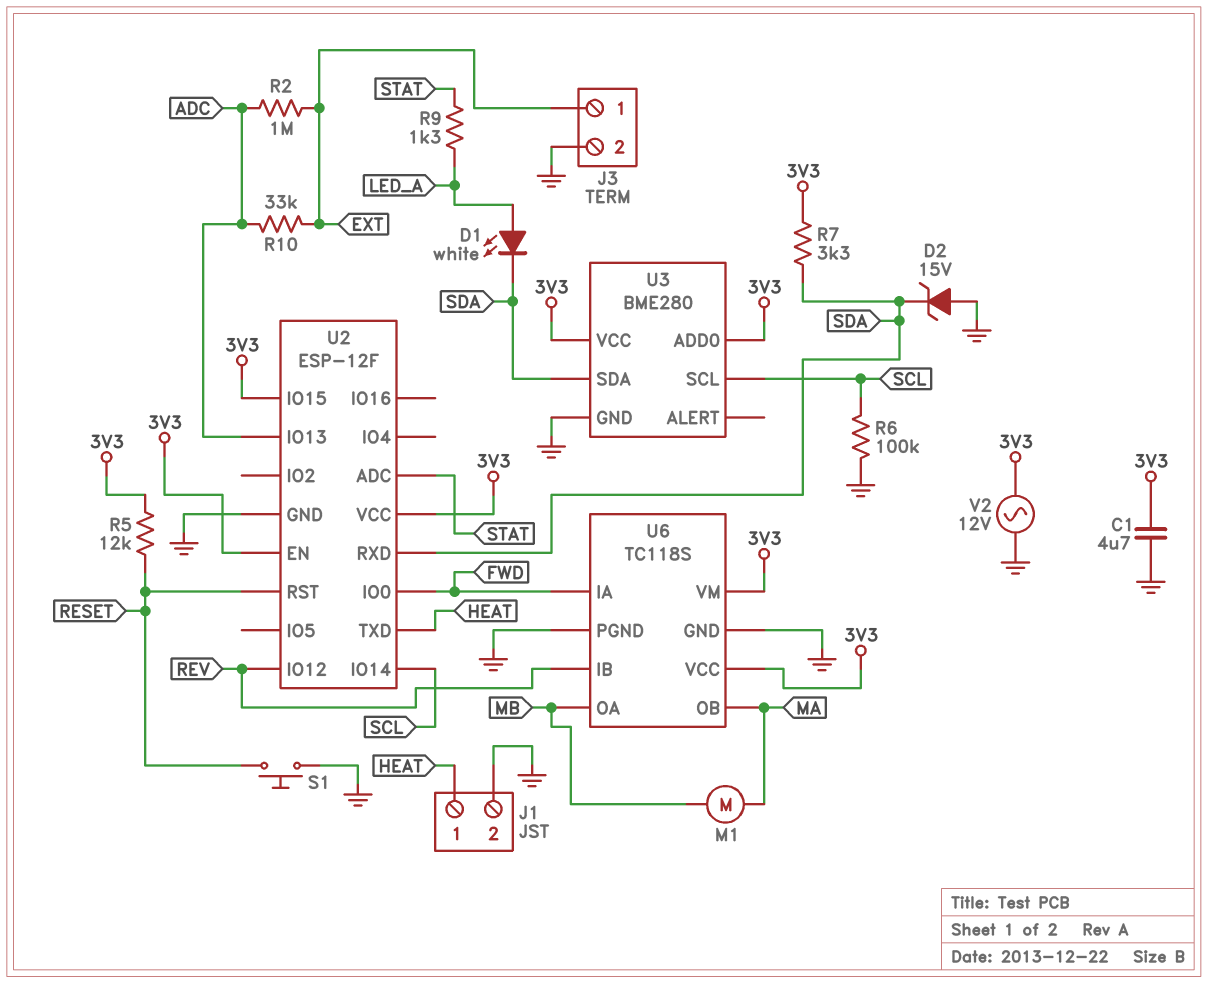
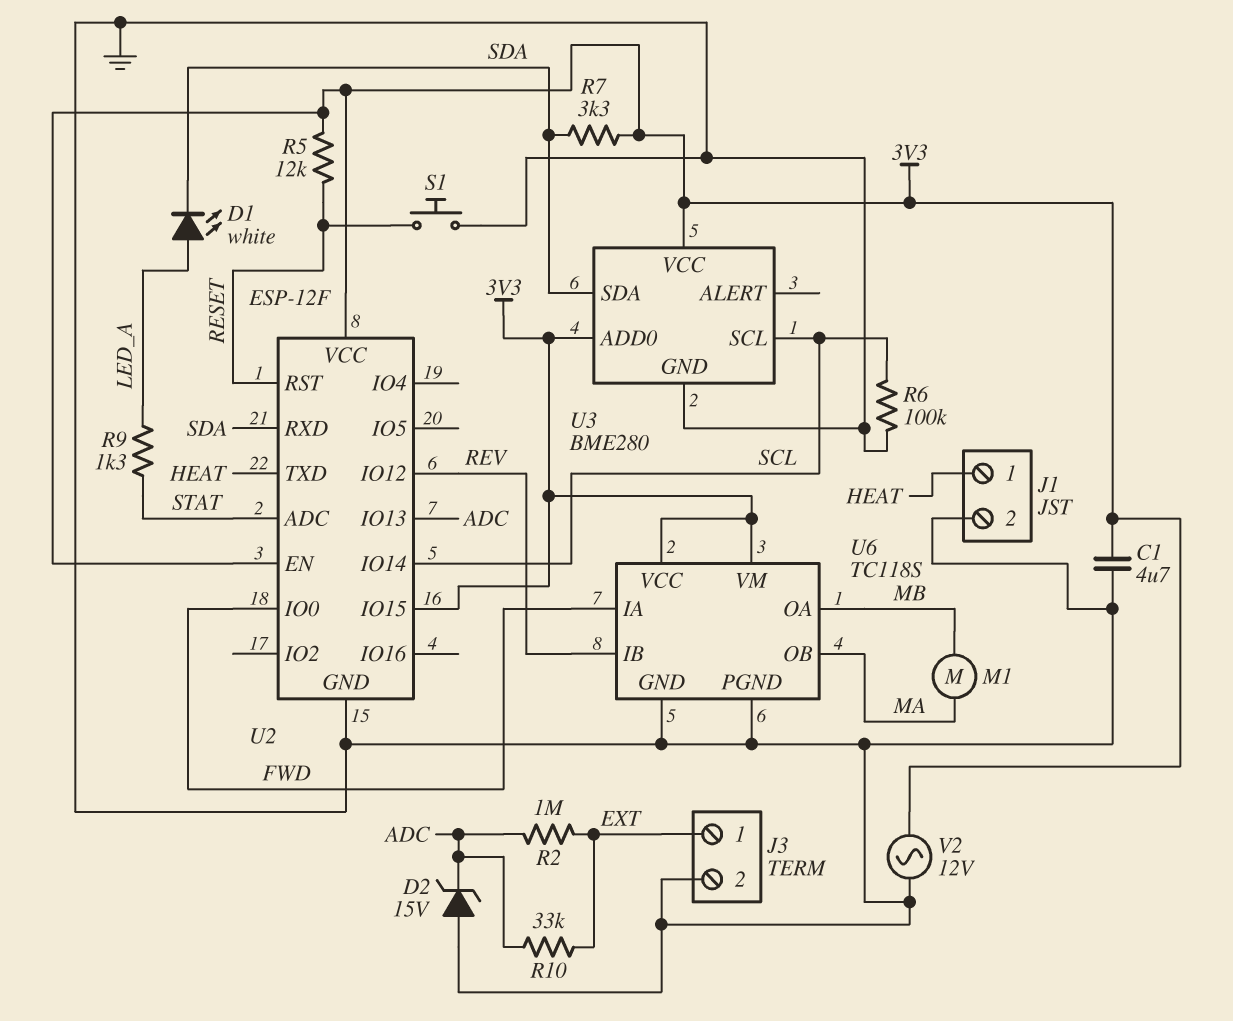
D2: zener 15V (A GND, K SDA) -> zener 15V (A GND, K ADC)

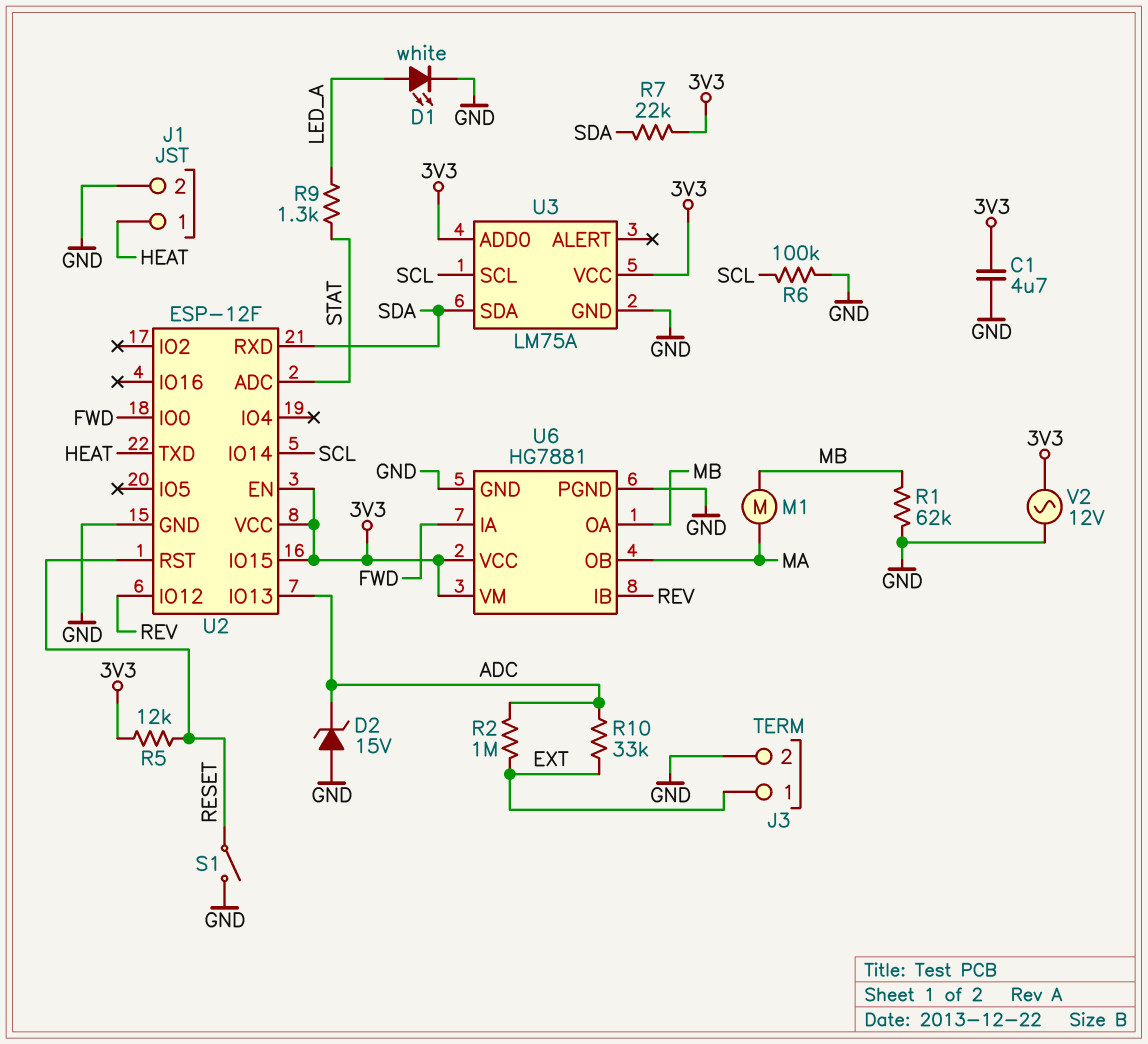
D1: LED white (A LED_A, K SDA) -> LED white (A LED_A, K GND)
R1: none -> 62k (GND, MB)
R7: 3.3k (3V3, SDA) -> 22k (3V3, SDA)
S1: button (GND, RESET) -> switch (GND, RESET)
U3: BME280 -> LM75A
U6: TC118S -> HG7881

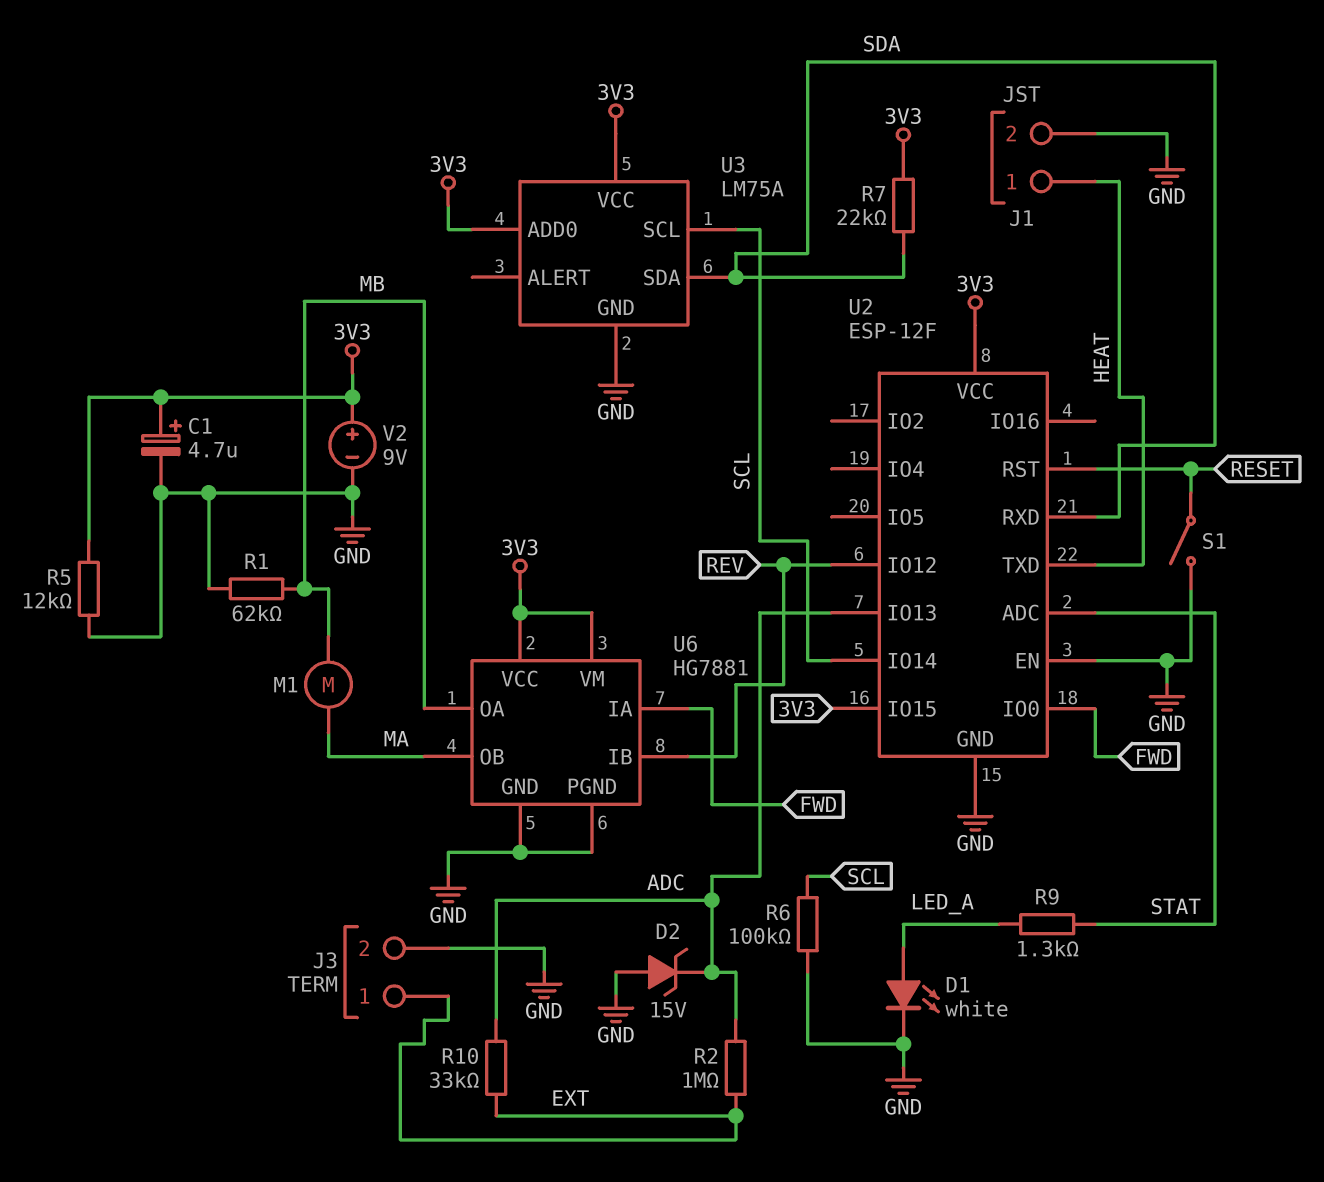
C1: 4.7uF (3V3, GND) -> 4.7uF (plus 3V3, minus GND)
R5: 12k (3V3, RESET) -> 12k (3V3, GND)
U2 pin EN: 3V3 -> GND
V2: AC 12V (3V3, GND) -> 9V (plus 3V3, minus GND)

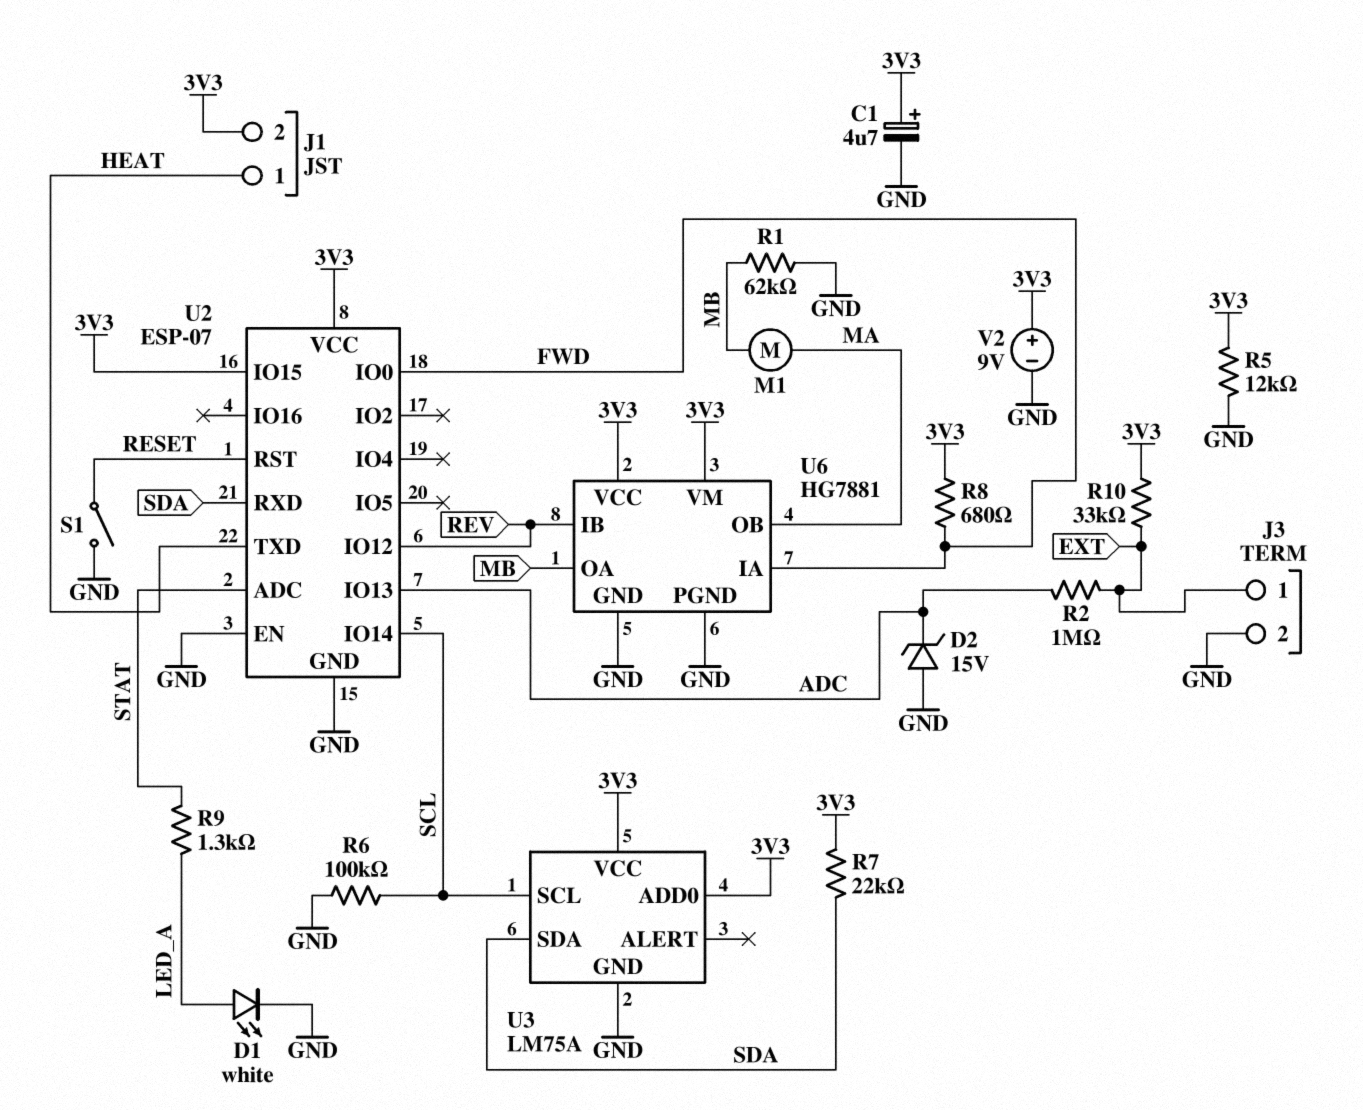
J1 pin 2: GND -> 3V3
R8: none -> 680 (3V3, FWD)
R10: 33k (ADC, EXT) -> 33k (3V3, EXT)
U2: ESP-12F -> ESP-07

